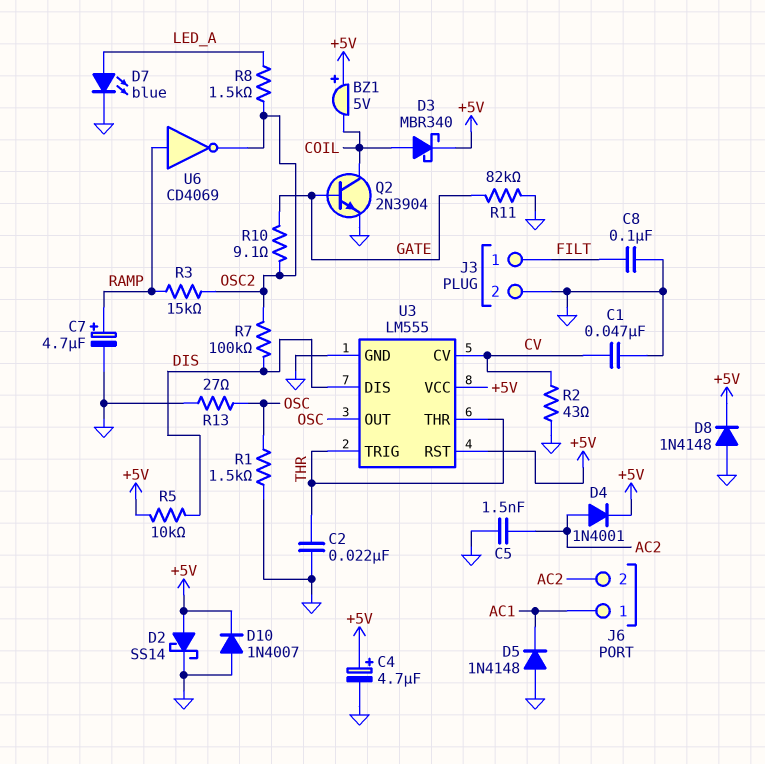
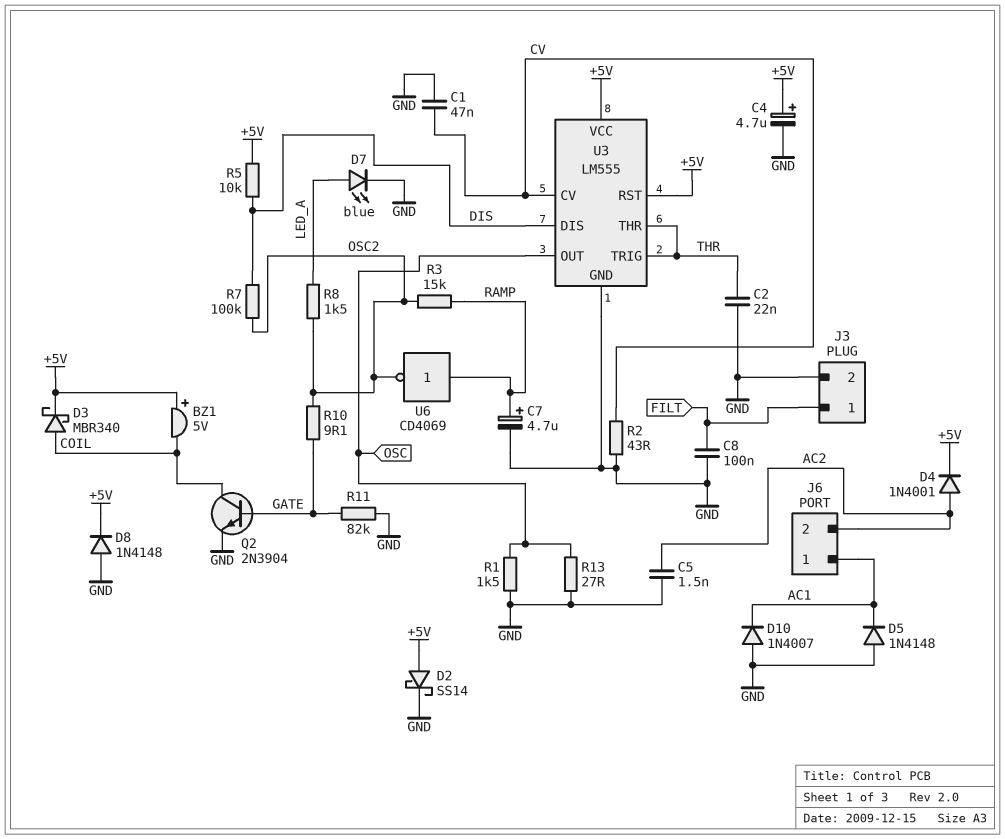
D10: diode 1N4007 (A GND, K +5V) -> diode 1N4007 (A GND, K AC1)

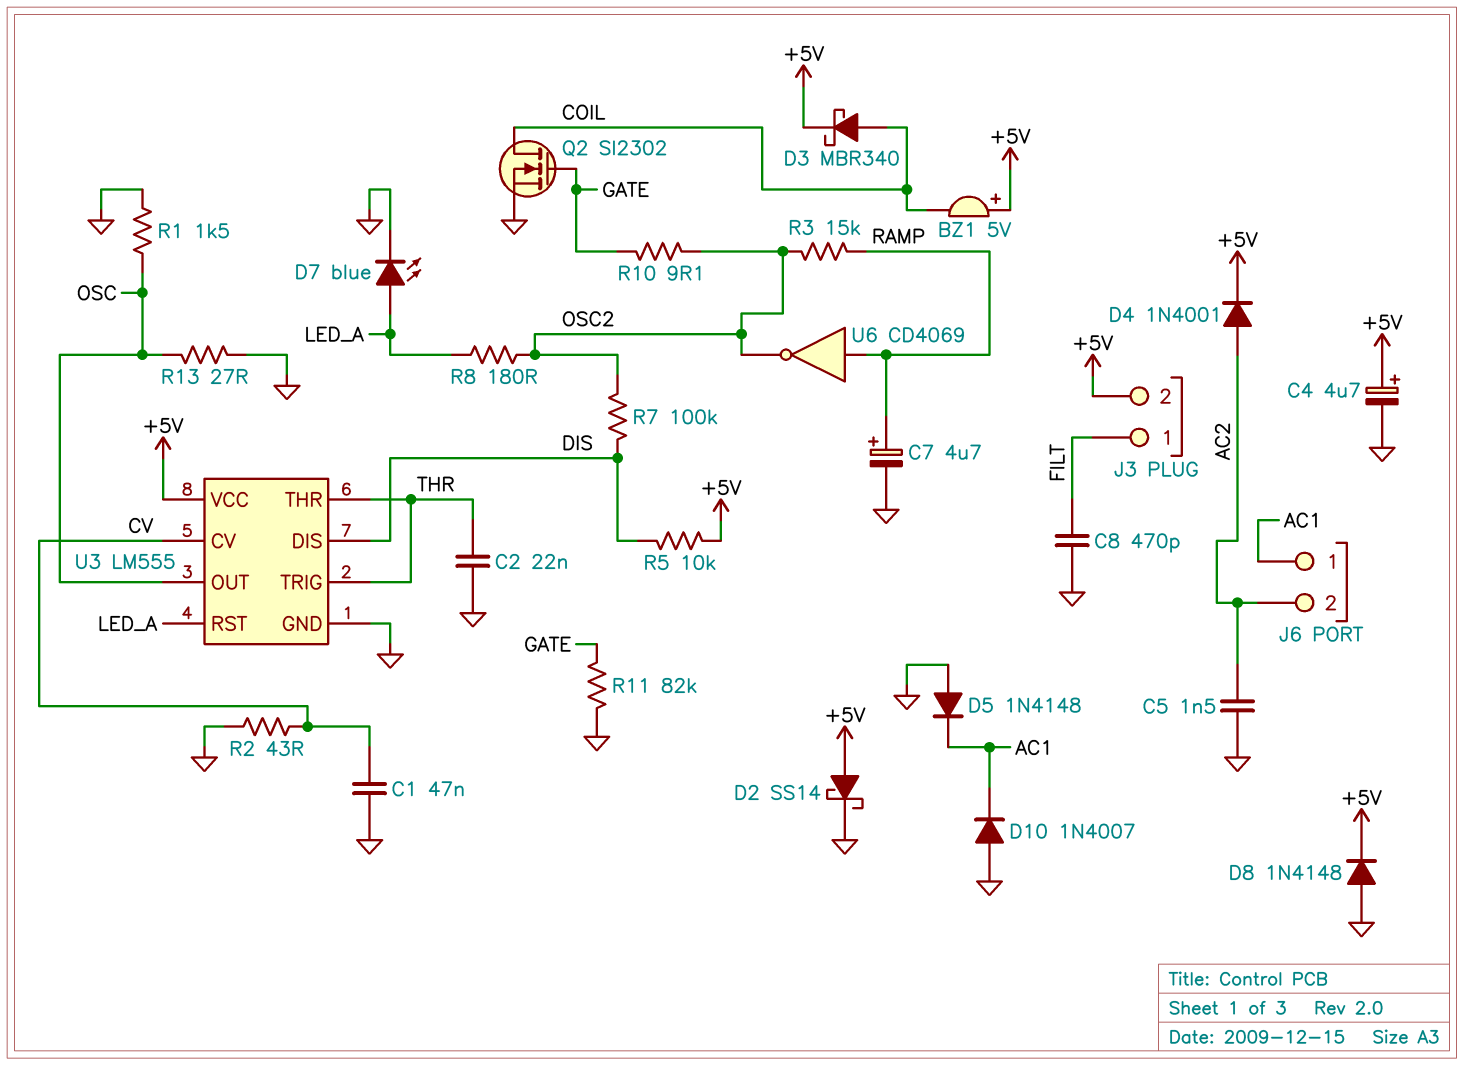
C8: 100nF (FILT, GND) -> 470pF (FILT, GND)
J3 pin 2: GND -> +5V
Q2: NPN 2N3904 (B GATE, C COIL, E GND) -> NMOS SI2302 (G GATE, D COIL, S GND)
R8: 1.5k (LED_A, OSC2) -> 180 (LED_A, OSC2)
U3 pin RST: +5V -> LED_A

